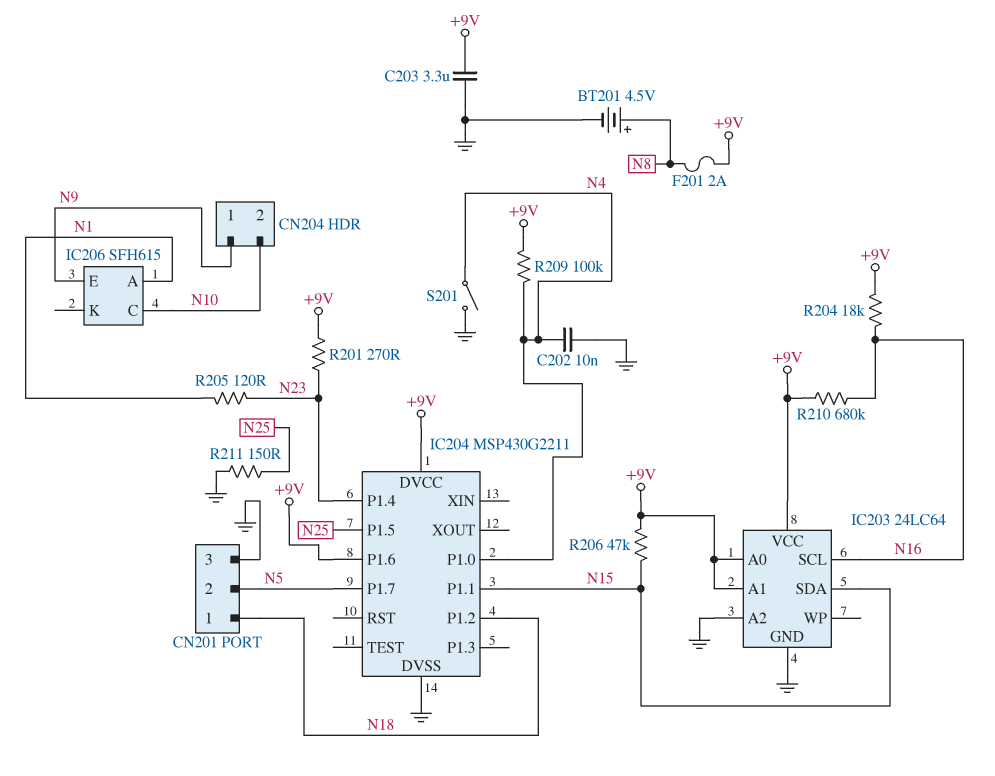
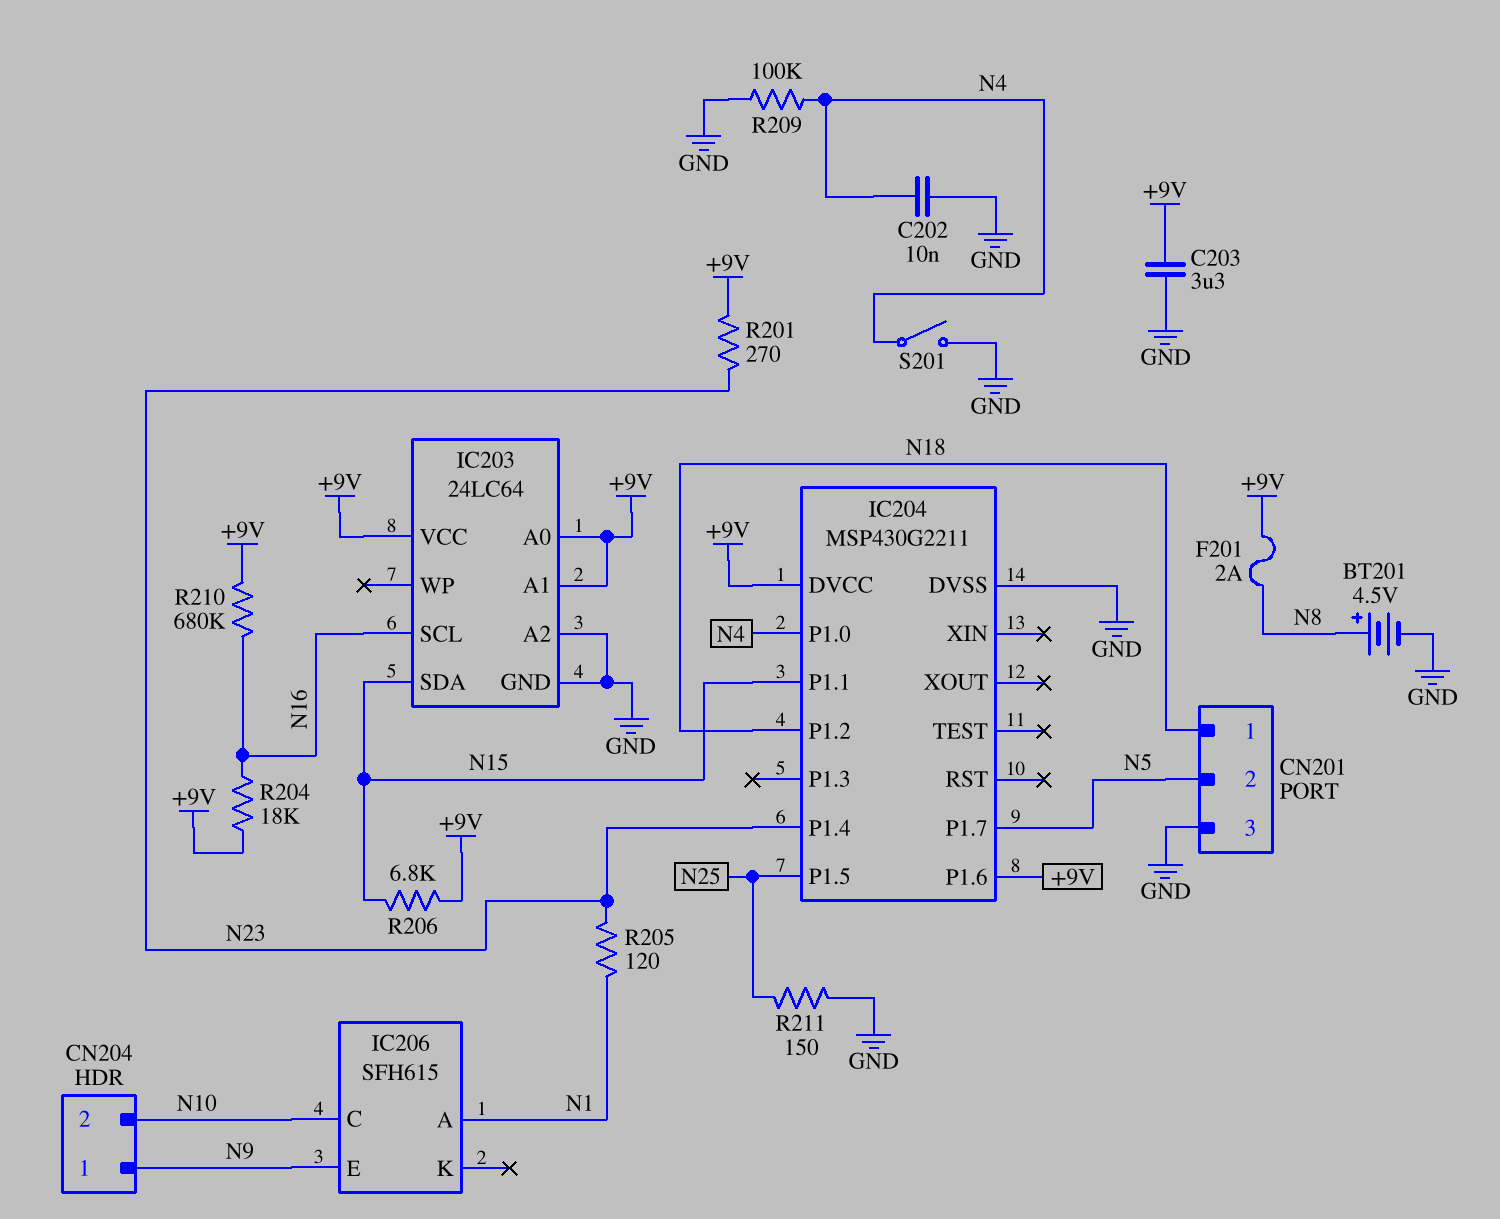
R206: 47k (+9V, N15) -> 6.8k (+9V, N15)
R209: 100k (+9V, N4) -> 100k (GND, N4)

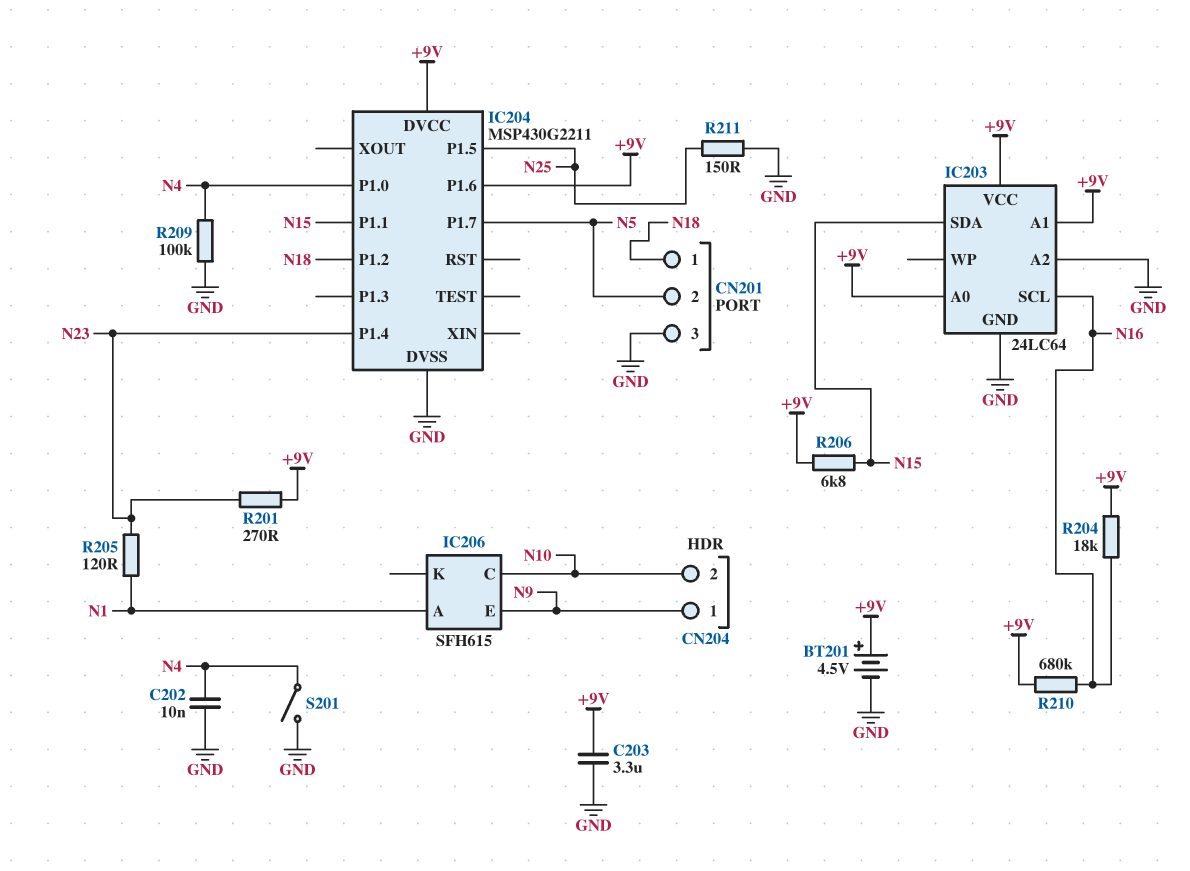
BT201: 4.5V (plus N8, minus GND) -> 4.5V (plus +9V, minus GND)
F201: 2A (+9V, N8) -> none

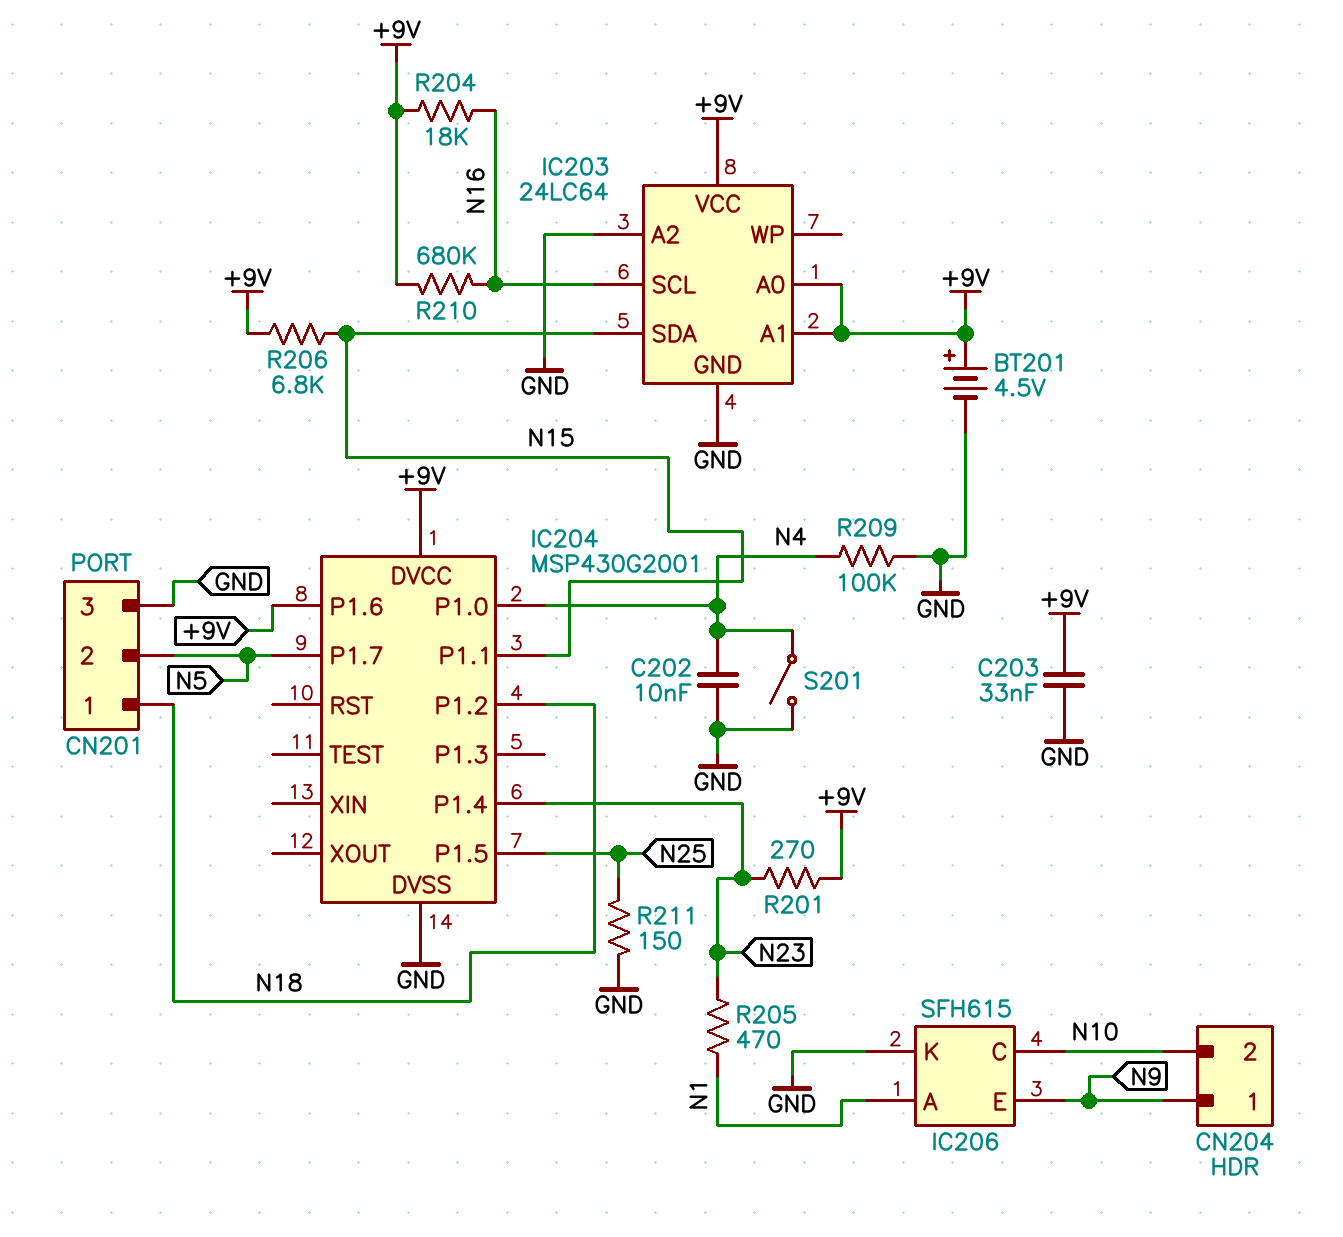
C203: 3.3uF (+9V, GND) -> 33nF (+9V, GND)
IC204: MSP430G2211 -> MSP430G2001
IC206 pin K: none -> GND
R205: 120 (N1, N23) -> 470 (N1, N23)

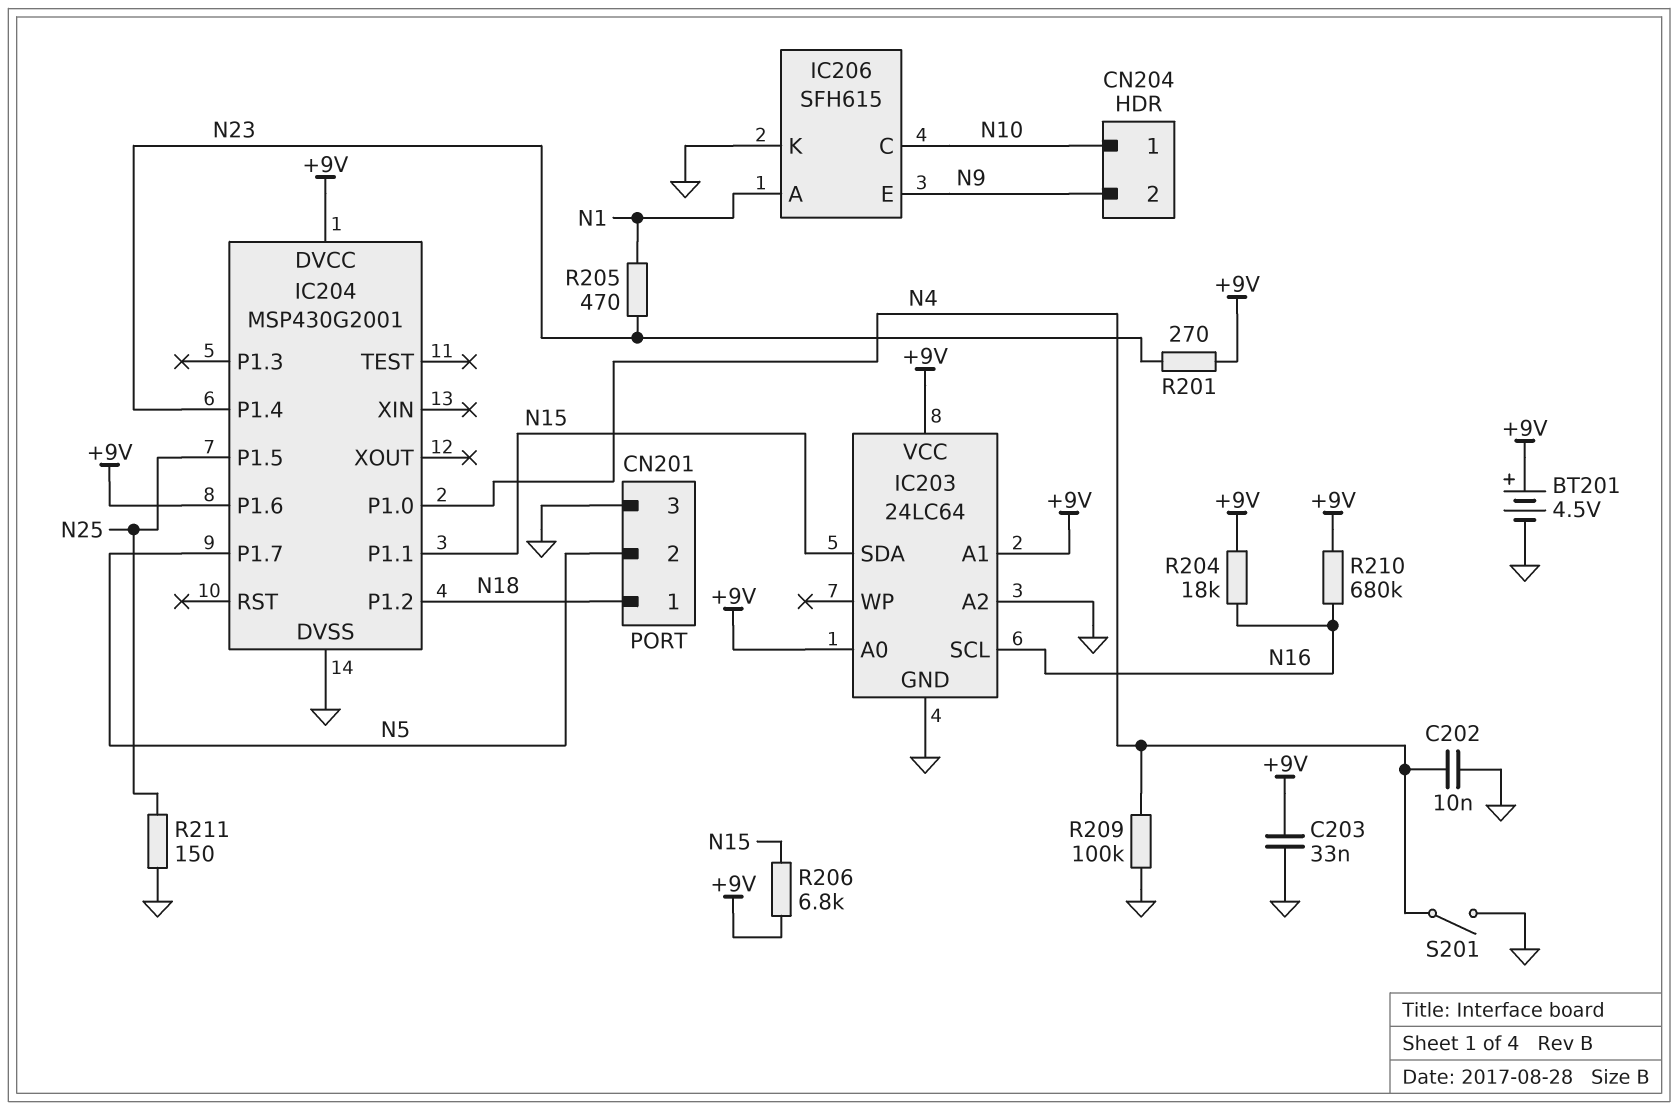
CN204 pin 1: N9 -> N10
CN204 pin 2: N10 -> N9

